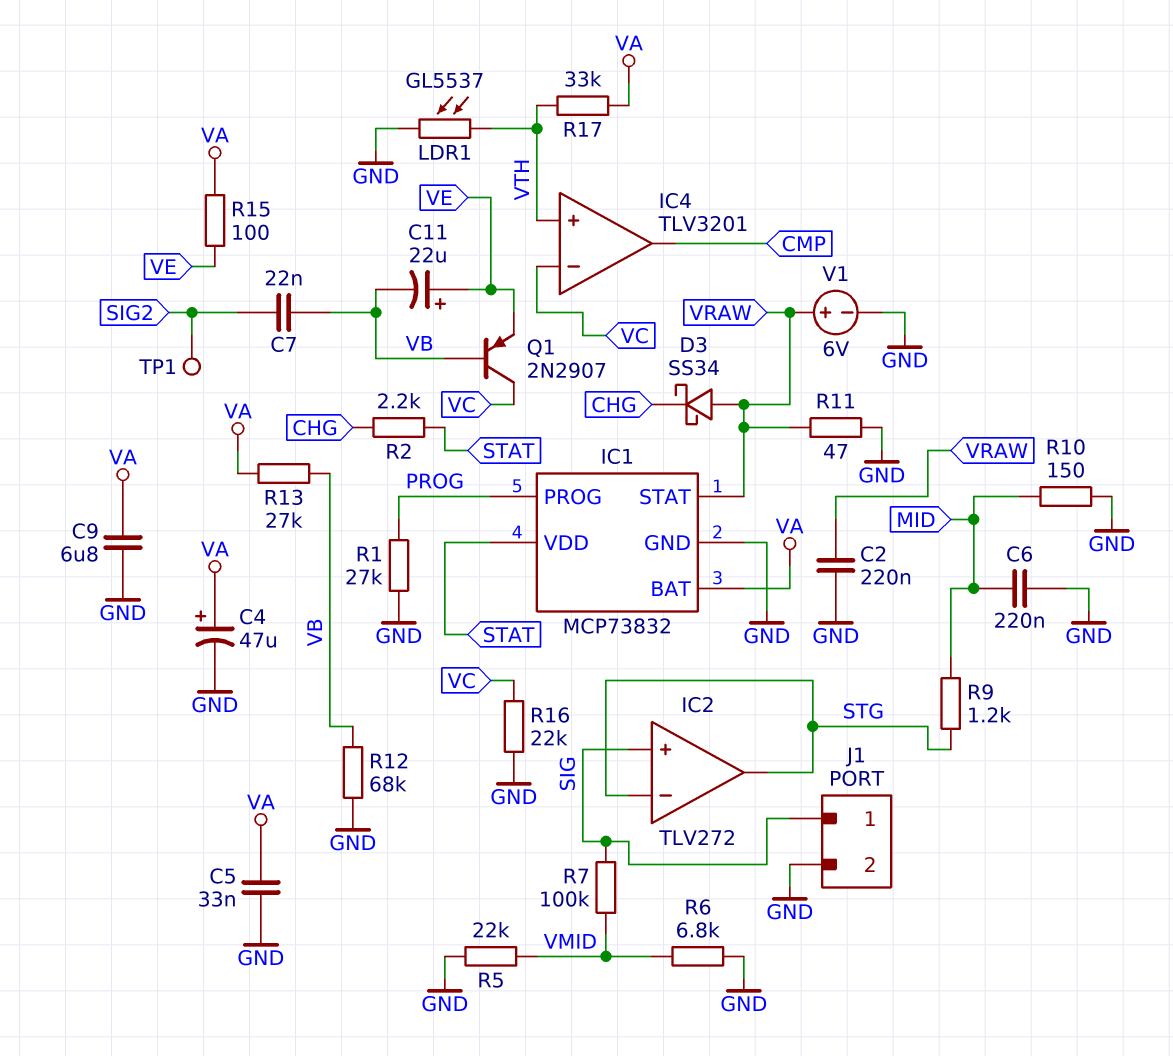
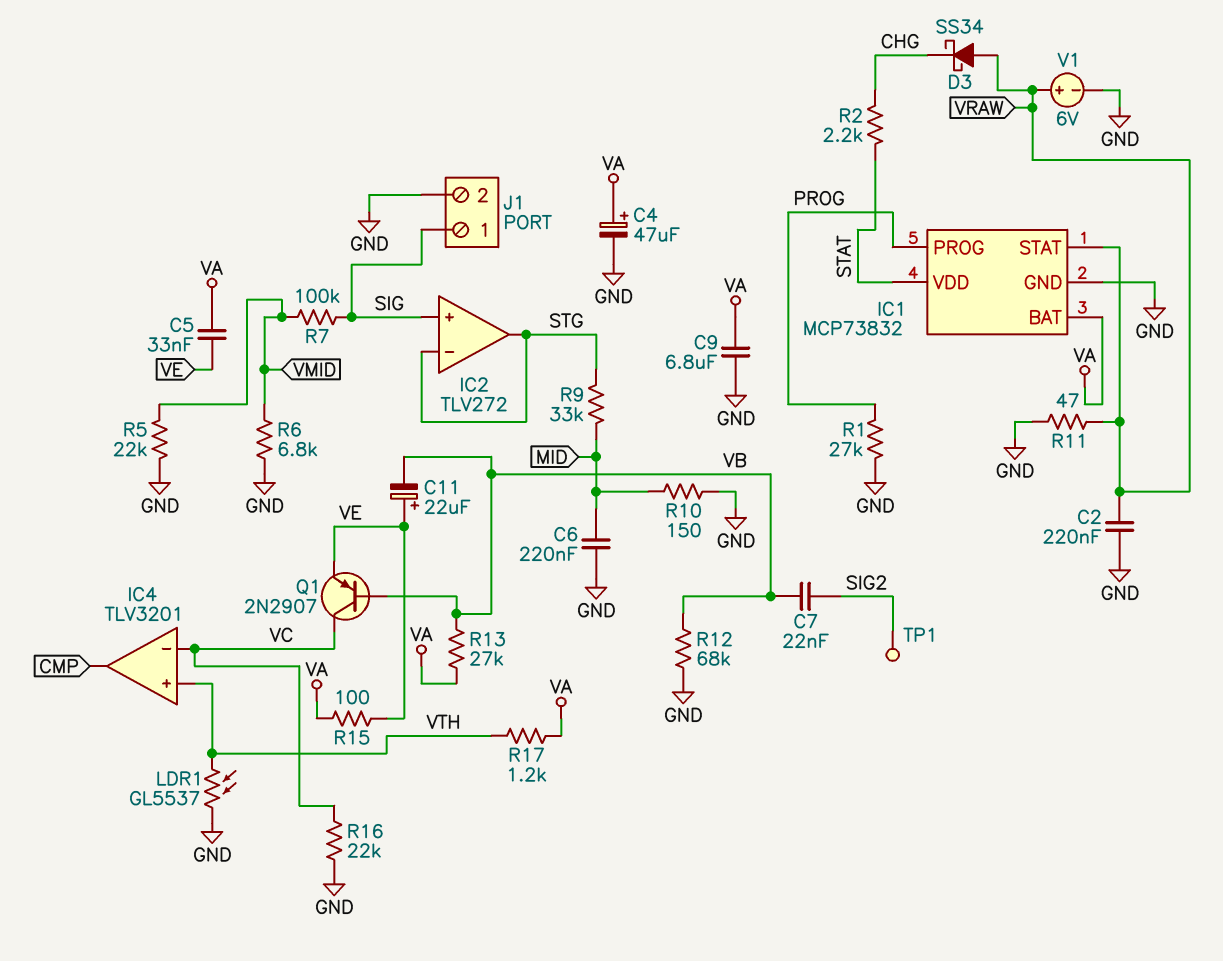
C5: 33nF (GND, VA) -> 33nF (VA, VE)
R9: 1.2k (MID, STG) -> 33k (MID, STG)
R17: 33k (VA, VTH) -> 1.2k (VA, VTH)

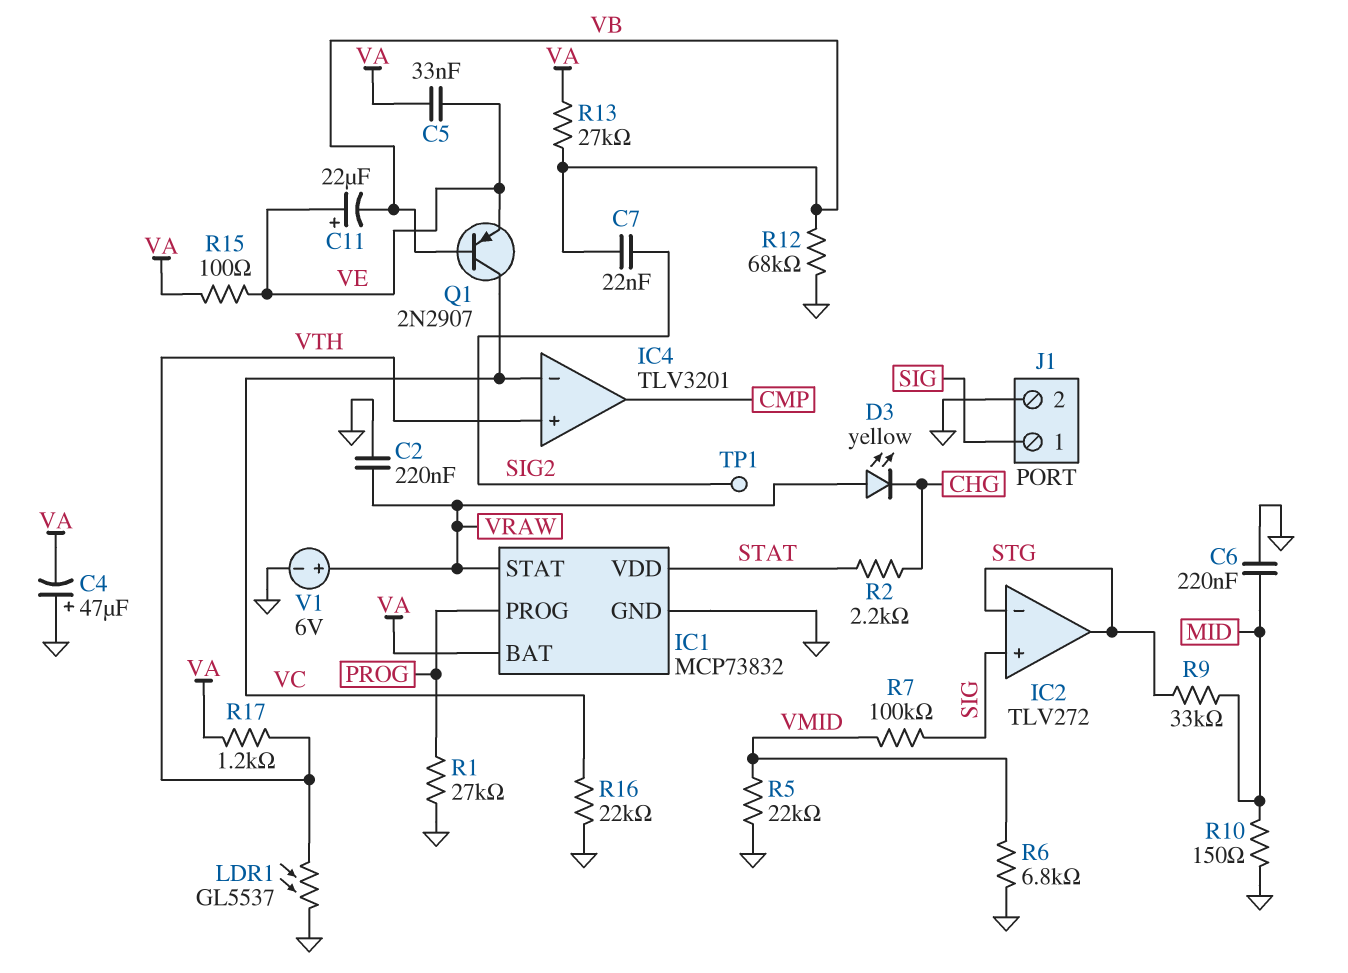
C4: 47uF (plus VA, minus GND) -> 47uF (plus GND, minus VA)
C9: 6.8uF (GND, VA) -> none
D3: schottky SS34 (A VRAW, K CHG) -> LED yellow (A VRAW, K CHG)
R11: 47 (GND, VRAW) -> none

